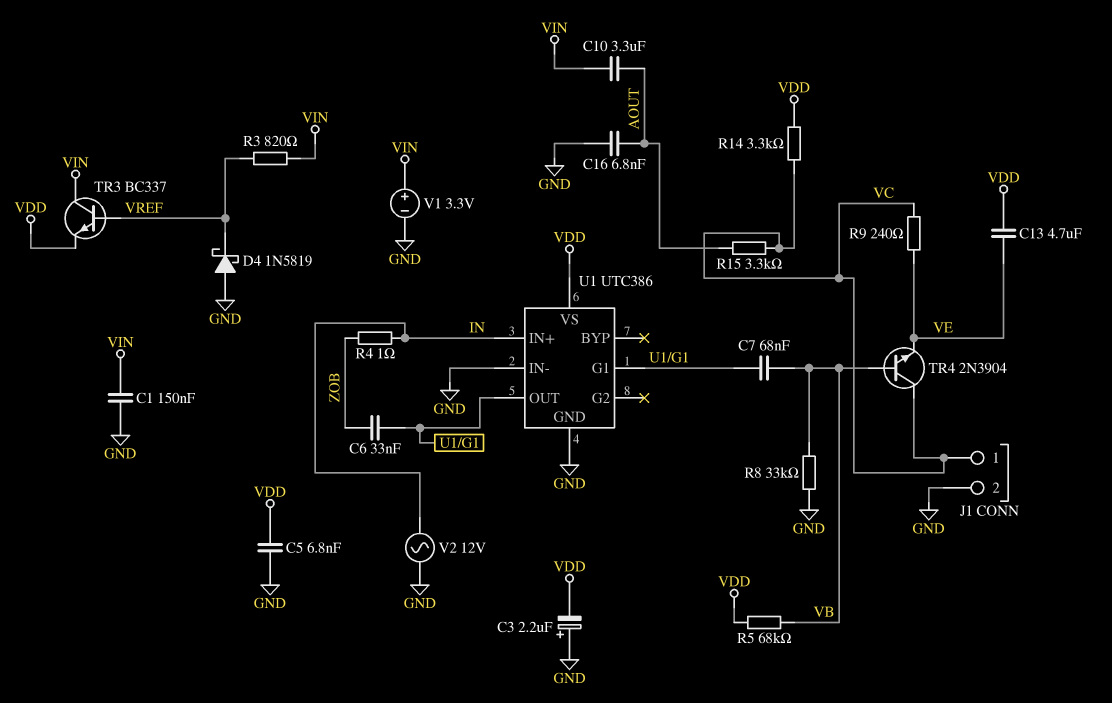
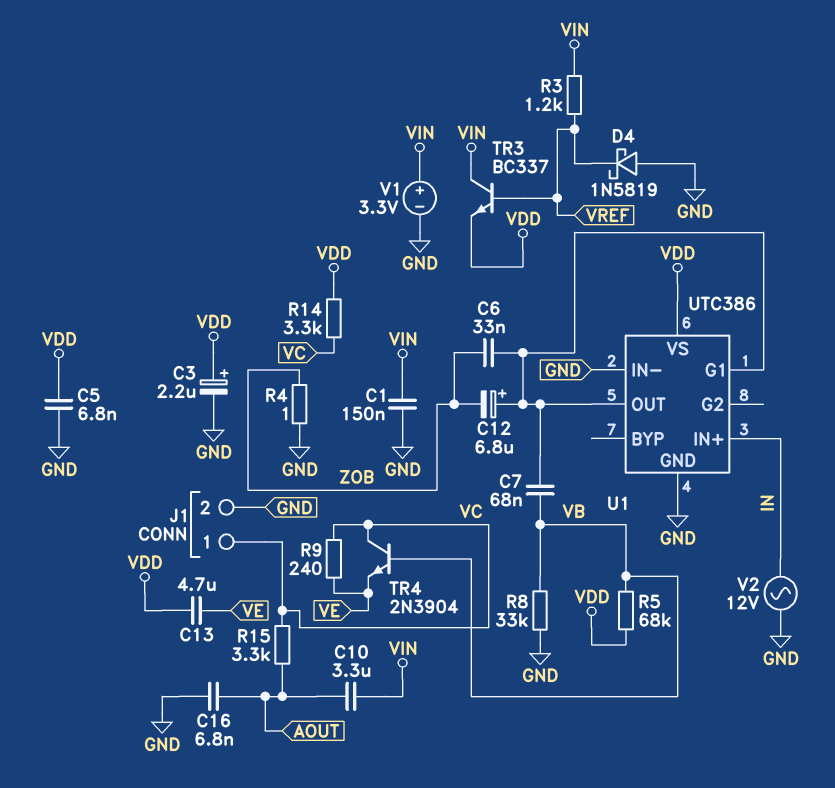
C3: 2.2uF (plus GND, minus VDD) -> 2.2uF (plus VDD, minus GND)
C12: none -> 6.8uF (plus U1/G1, minus ZOB)
R3: 820 (VIN, VREF) -> 1.2k (VIN, VREF)
R4: 1 (IN, ZOB) -> 1 (GND, ZOB)

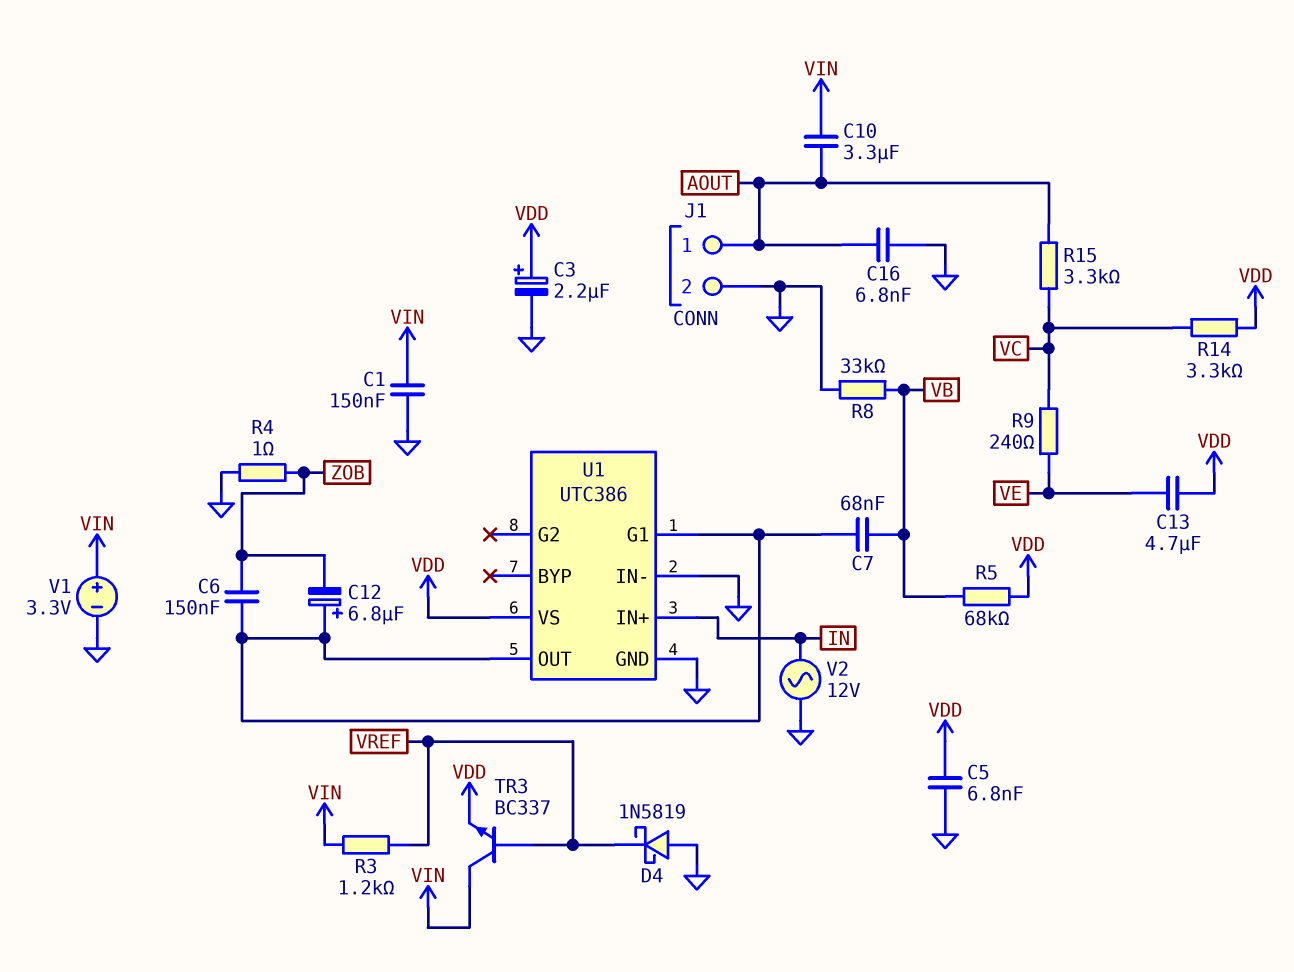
C6: 33nF (U1/G1, ZOB) -> 150nF (U1/G1, ZOB)
J1 pin 1: VC -> AOUT
TR4: NPN 2N3904 (B VB, C VC, E VE) -> none

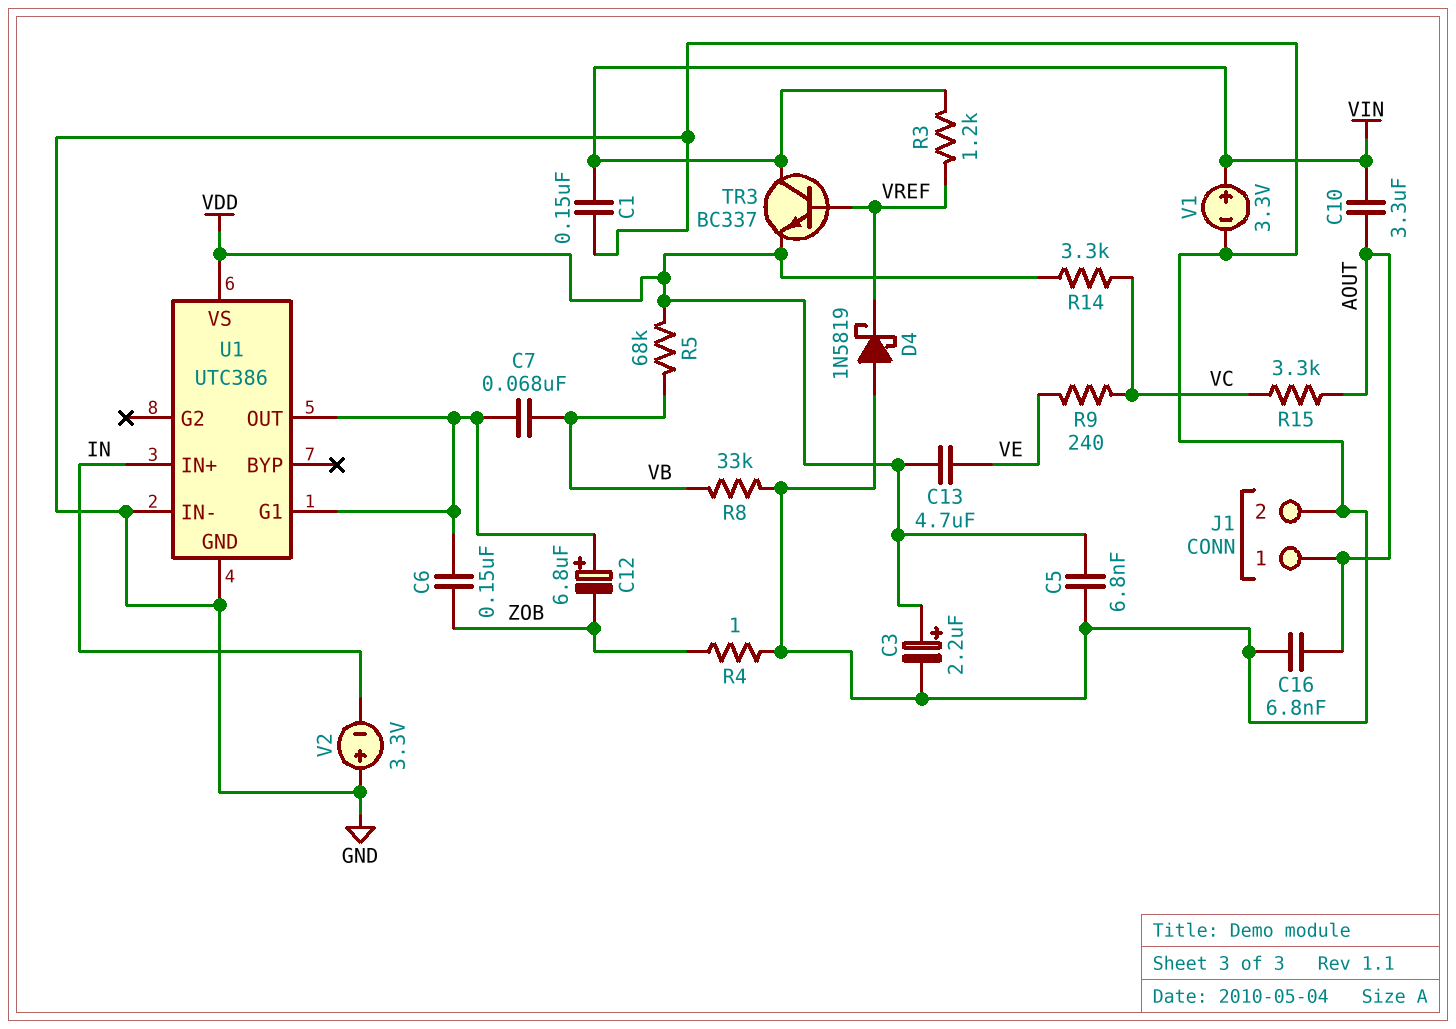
V2: AC 12V (GND, IN) -> 3.3V (plus GND, minus IN)

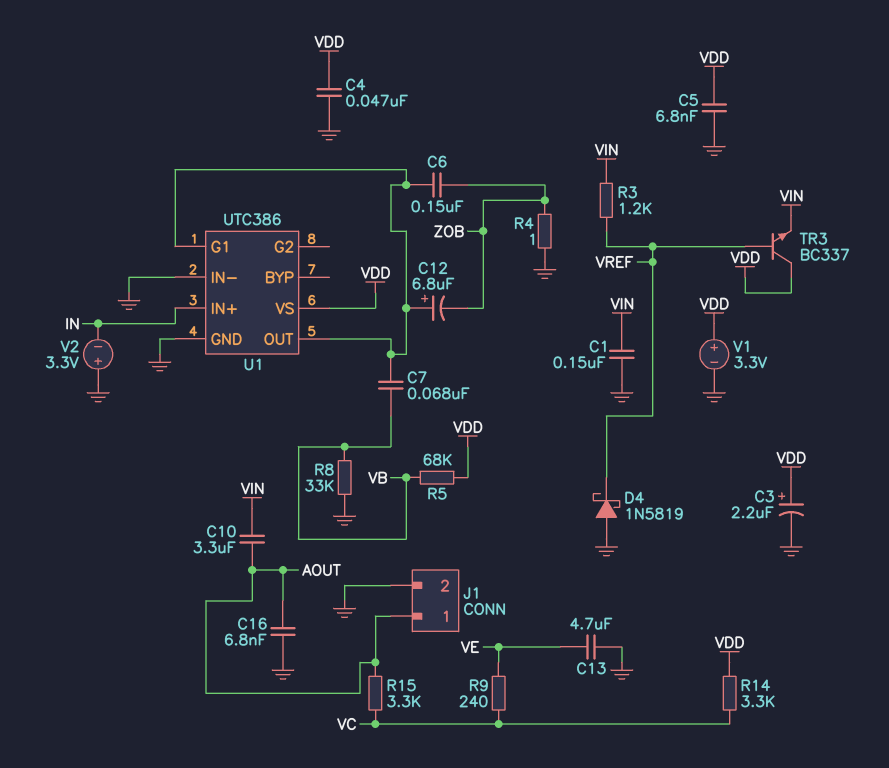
C4: none -> 47nF (GND, VDD)
C13: 4.7uF (VDD, VE) -> 4.7uF (GND, VE)
TR3: NPN BC337 (B VREF, C VIN, E VDD) -> NPN BC337 (B VREF, C VDD, E VIN)
V1: 3.3V (plus VIN, minus GND) -> 3.3V (plus VDD, minus GND)

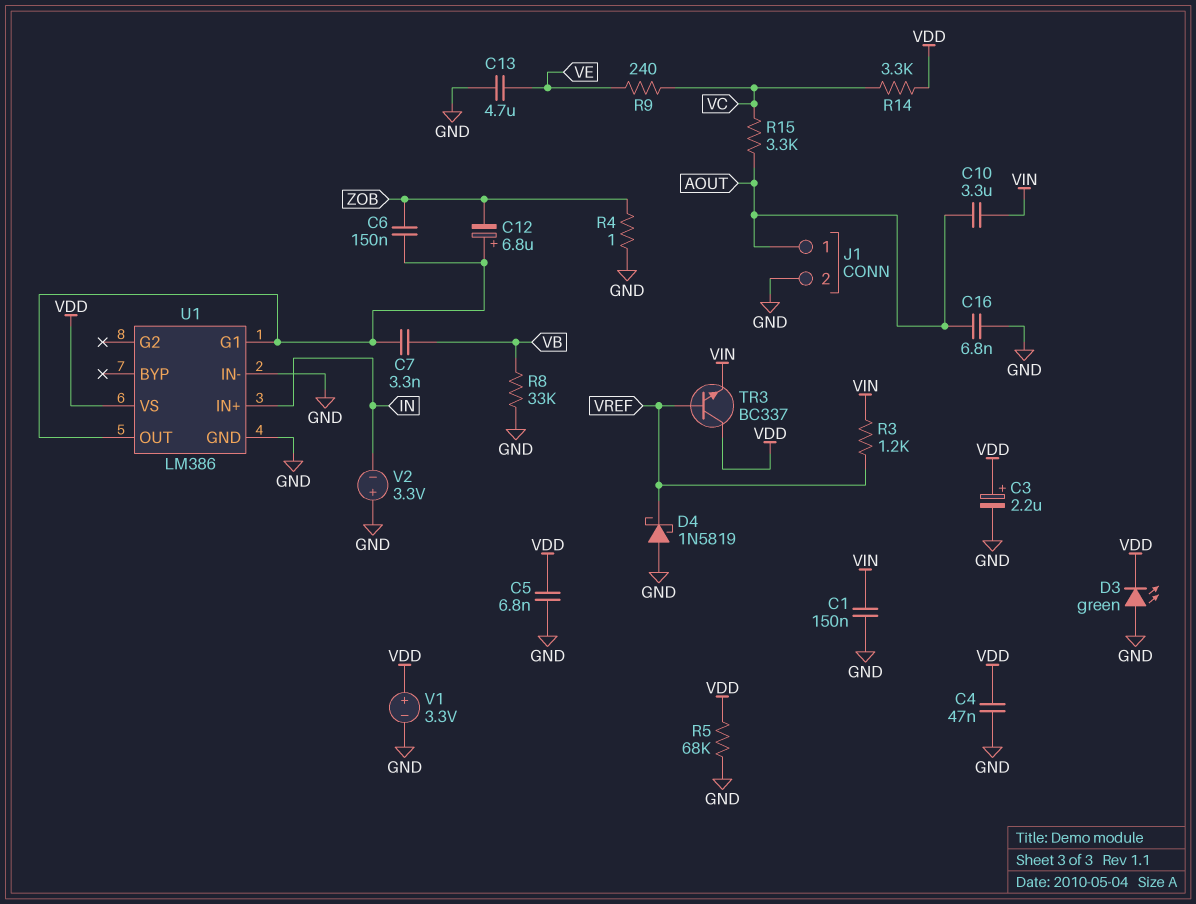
C7: 68nF (U1/G1, VB) -> 3.3nF (U1/G1, VB)
D3: none -> LED green (A GND, K VDD)
R5: 68k (VB, VDD) -> 68k (GND, VDD)
U1: UTC386 -> LM386

